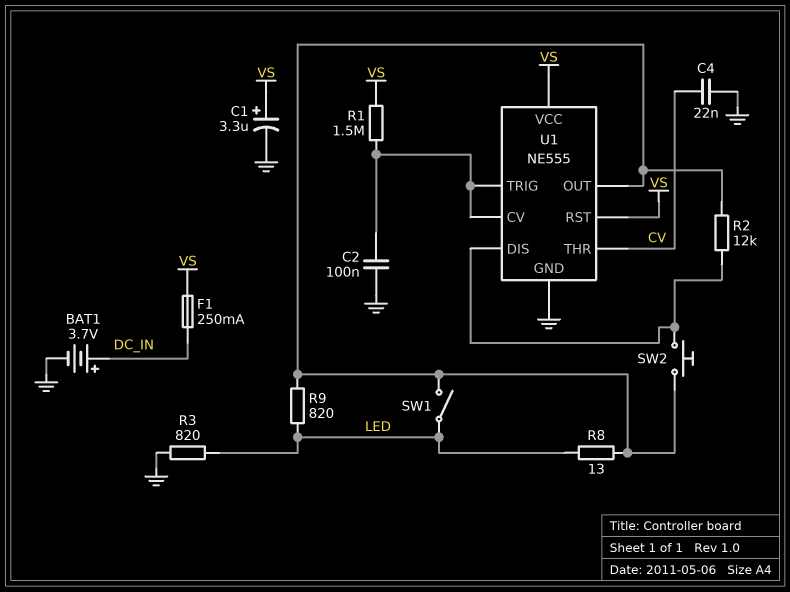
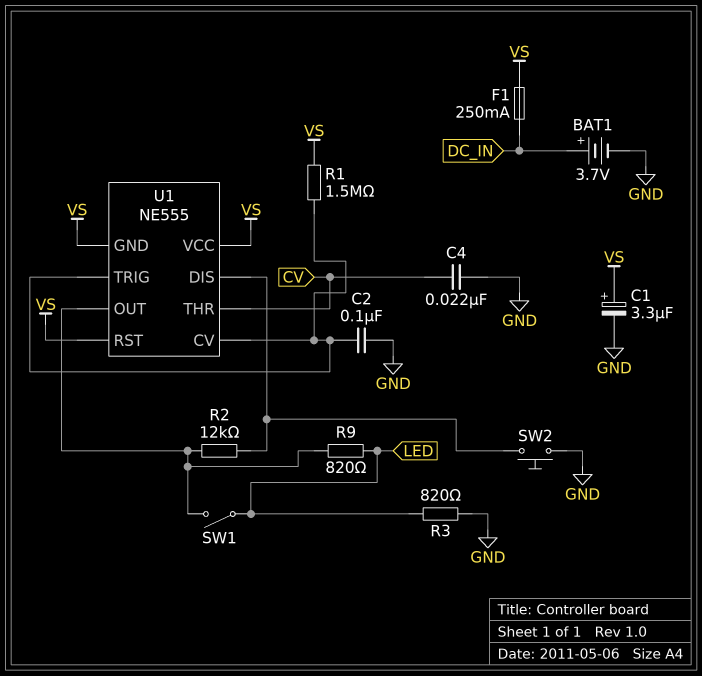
R8: 13 (LED, U1/OUT) -> none
SW2: button (U1/DIS, U1/OUT) -> button (GND, U1/DIS)
U1 pin GND: GND -> VS

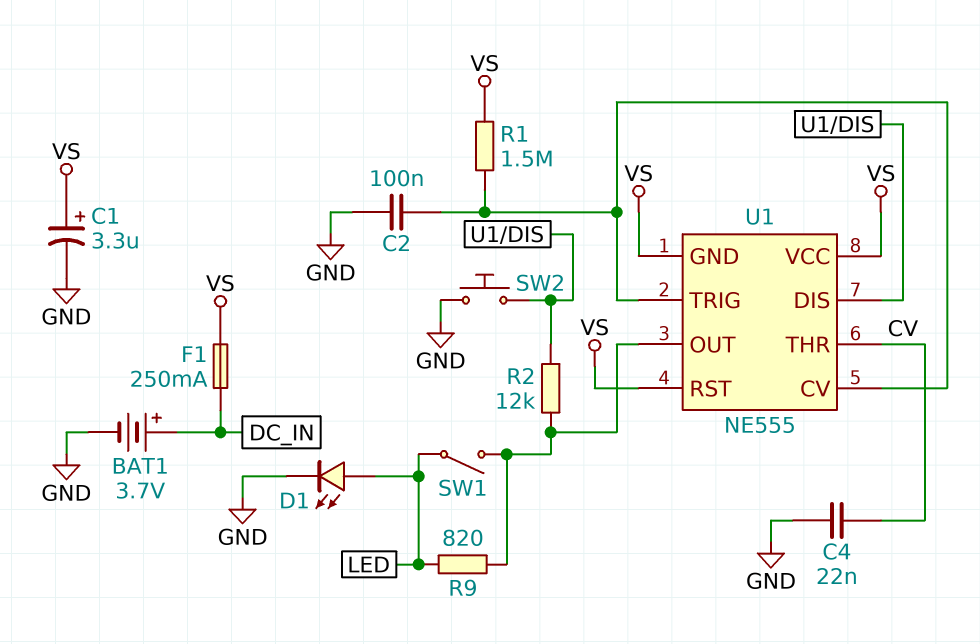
D1: none -> LED (A LED, K GND)
R3: 820 (GND, LED) -> none

